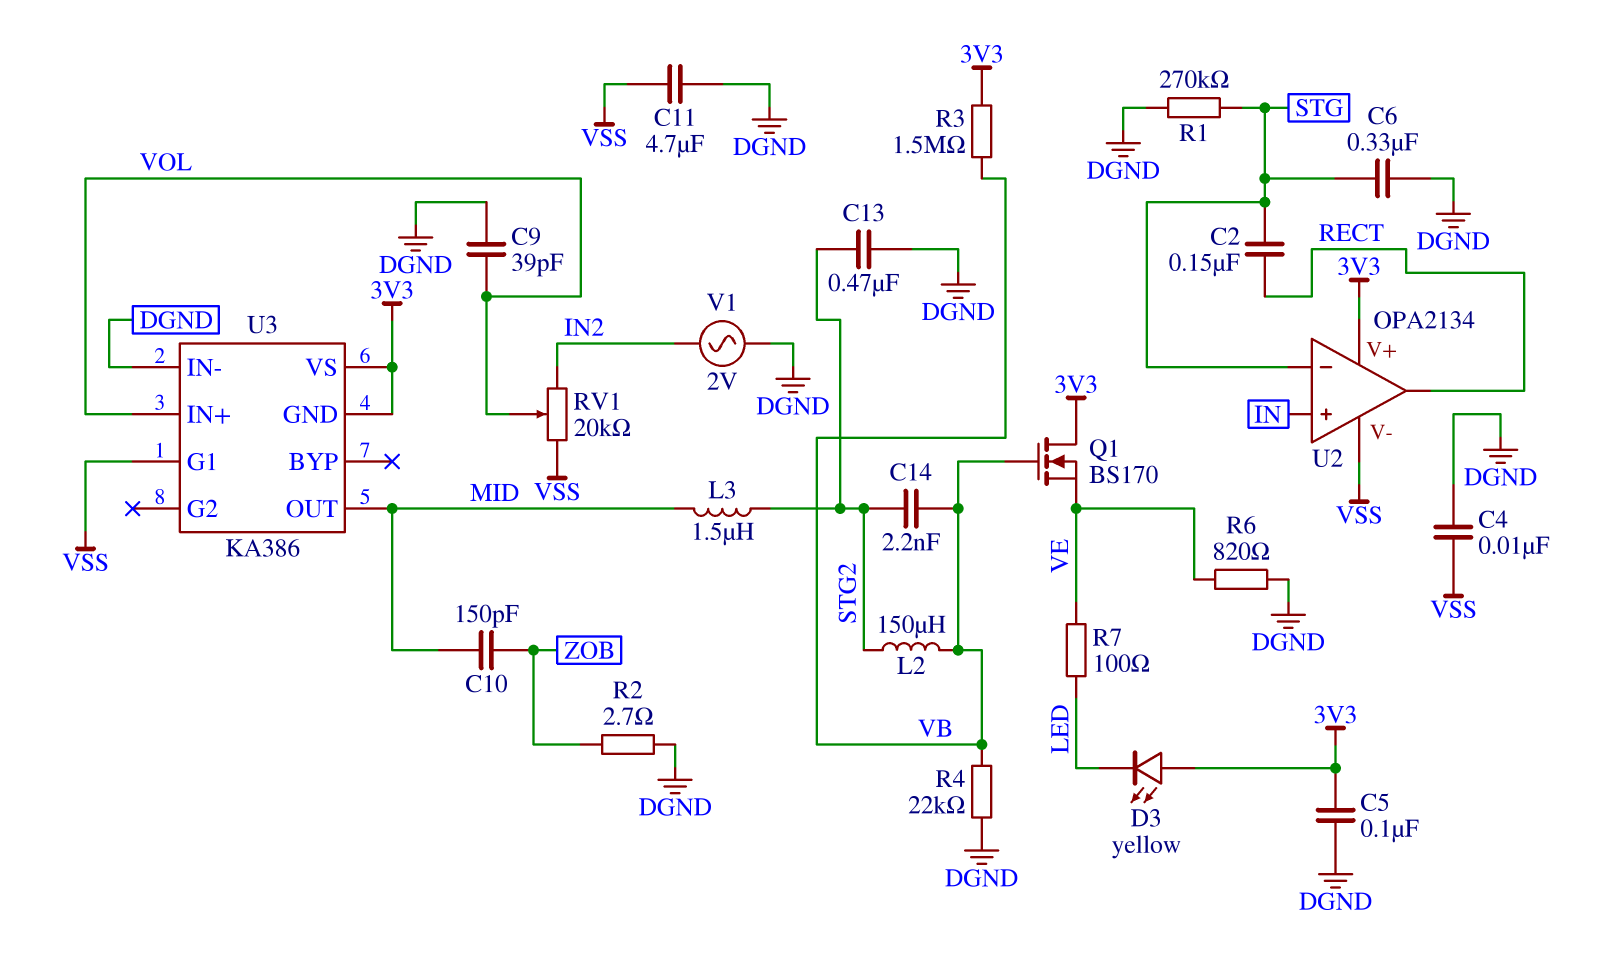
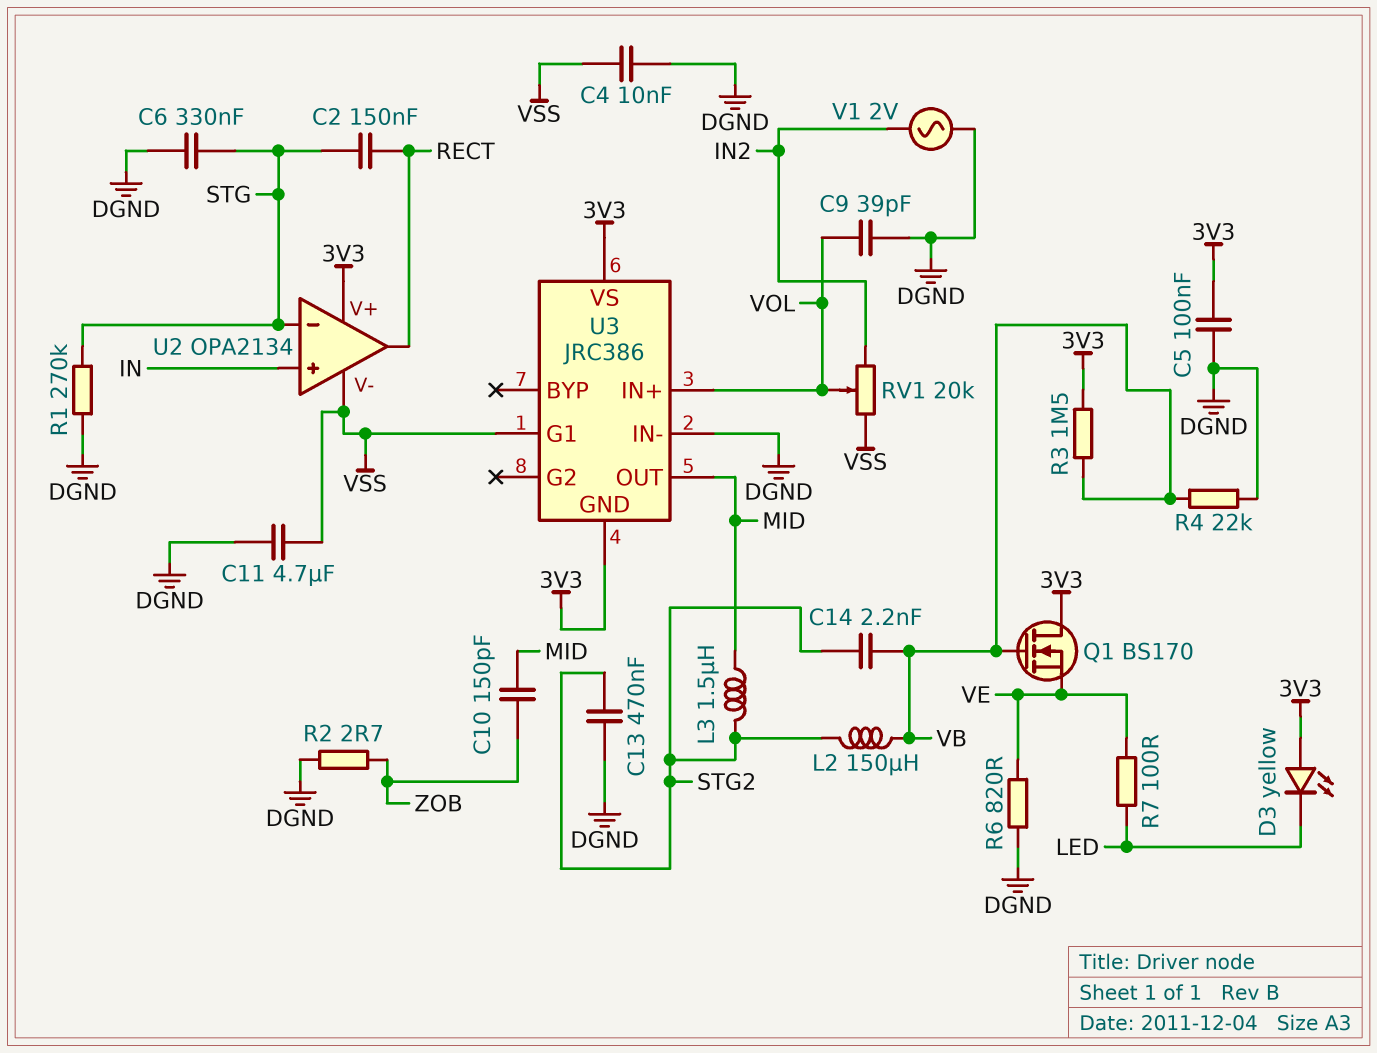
U3: KA386 -> JRC386

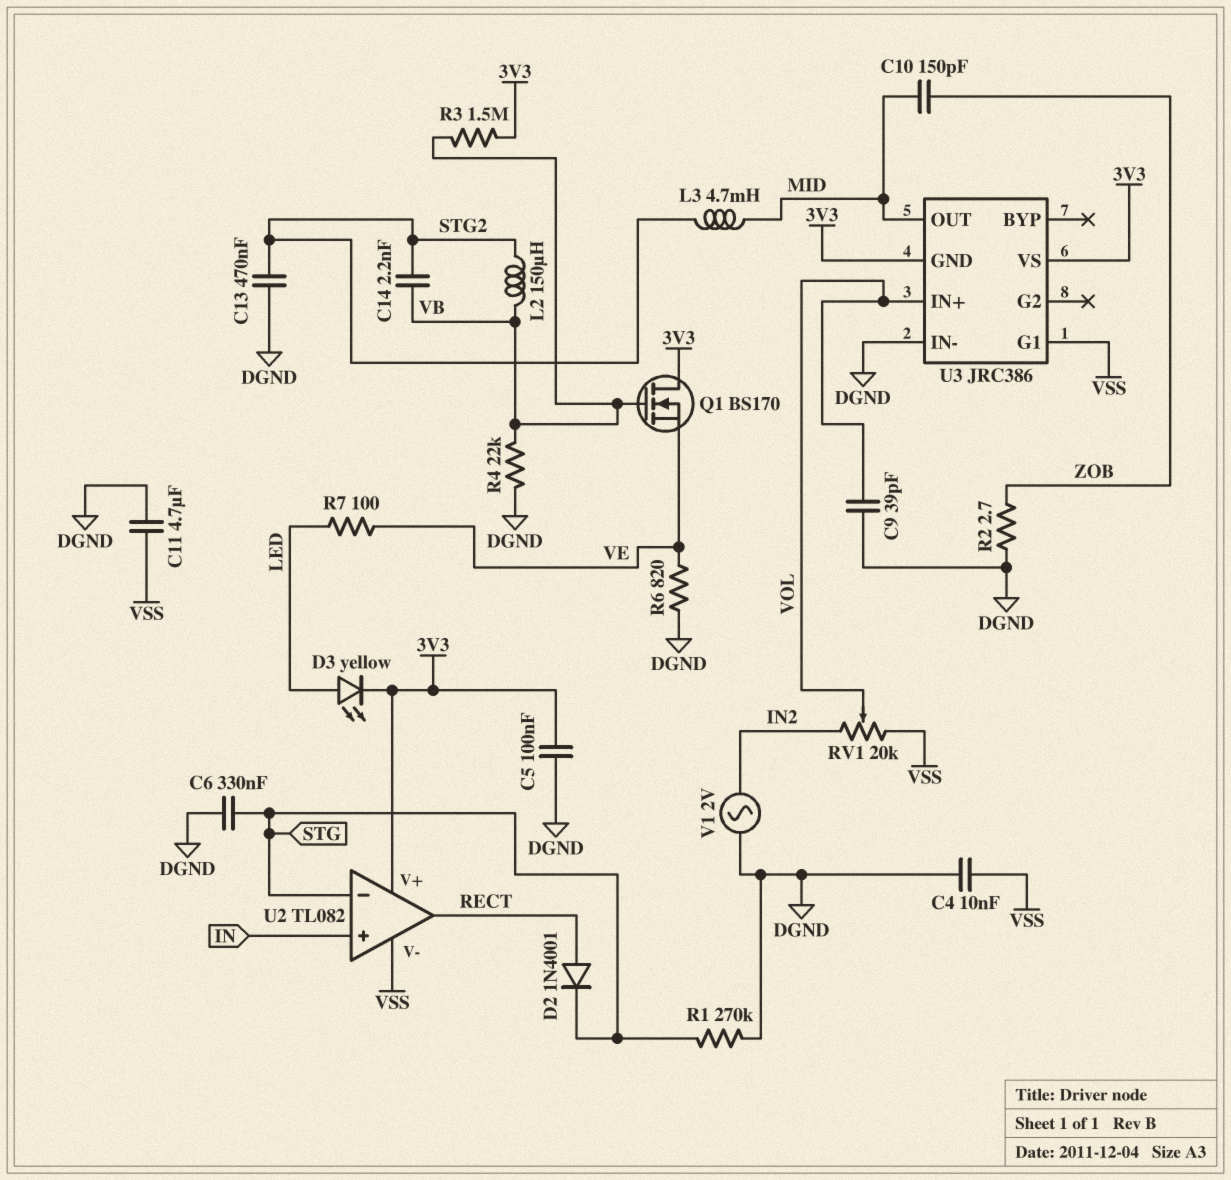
C2: 150nF (RECT, STG) -> none
D2: none -> diode 1N4001 (A RECT, K STG)
D3: LED yellow (A 3V3, K LED) -> LED yellow (A LED, K 3V3)
L3: 1.5uH (MID, STG2) -> 4.7mH (MID, STG2)
U2: OPA2134 -> TL082

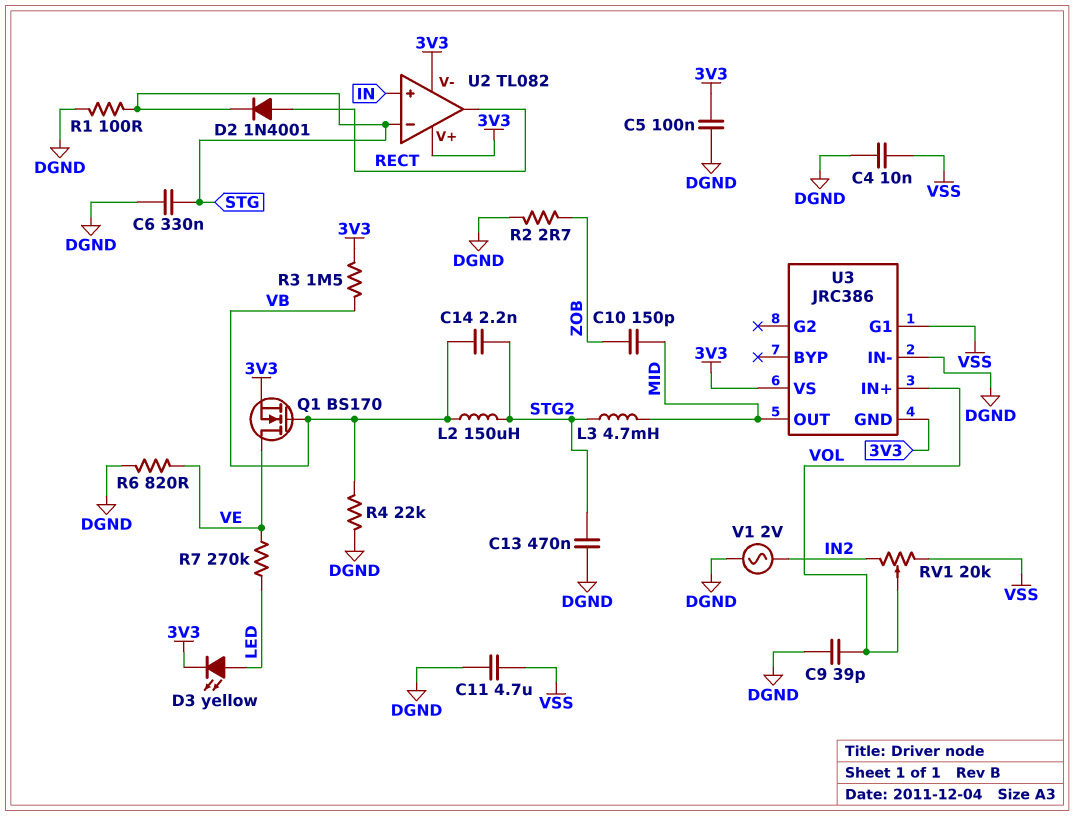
Q1: NMOS BS170 (G VB, D 3V3, S VE) -> NMOS BS170 (G VB, D VE, S 3V3)
R1: 270k (DGND, STG) -> 100 (DGND, STG)
R7: 100 (LED, VE) -> 270k (LED, VE)
U2 pin V-: VSS -> 3V3

